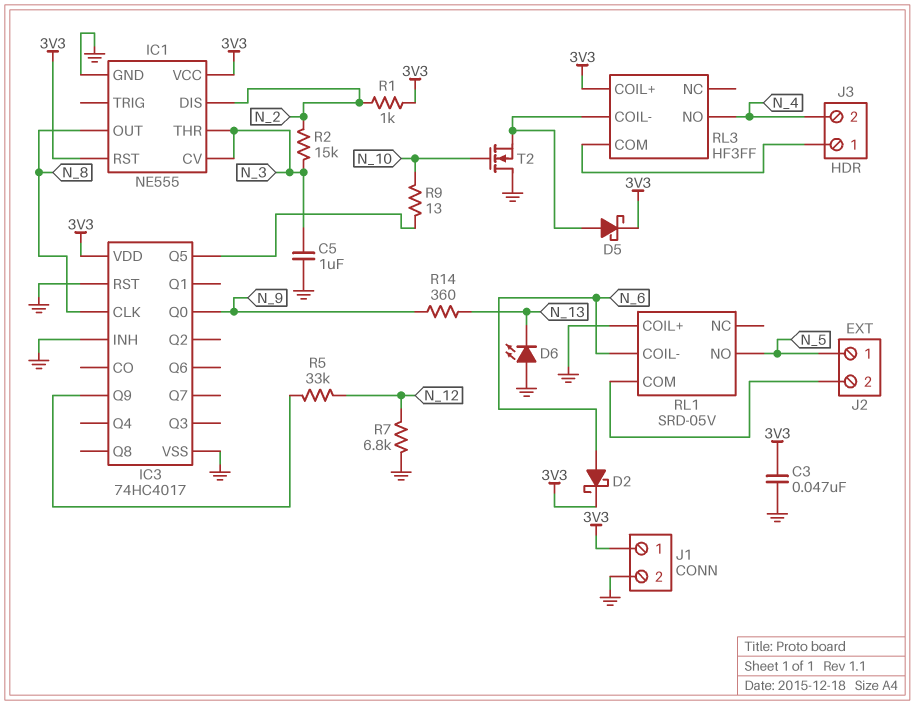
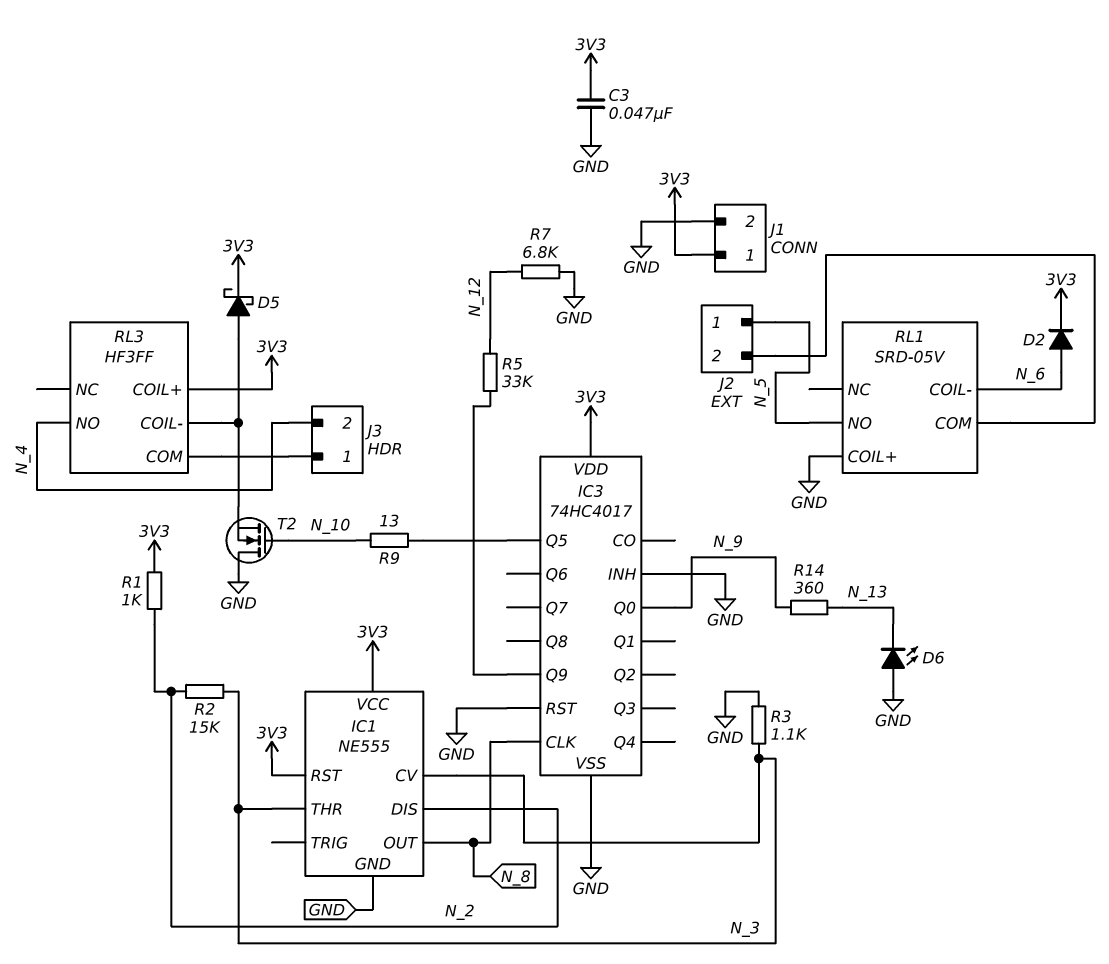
C5: 1uF (GND, N_3) -> none
D2: schottky (A N_6, K 3V3) -> diode (A N_6, K 3V3)
R3: none -> 1.1k (GND, N_3)

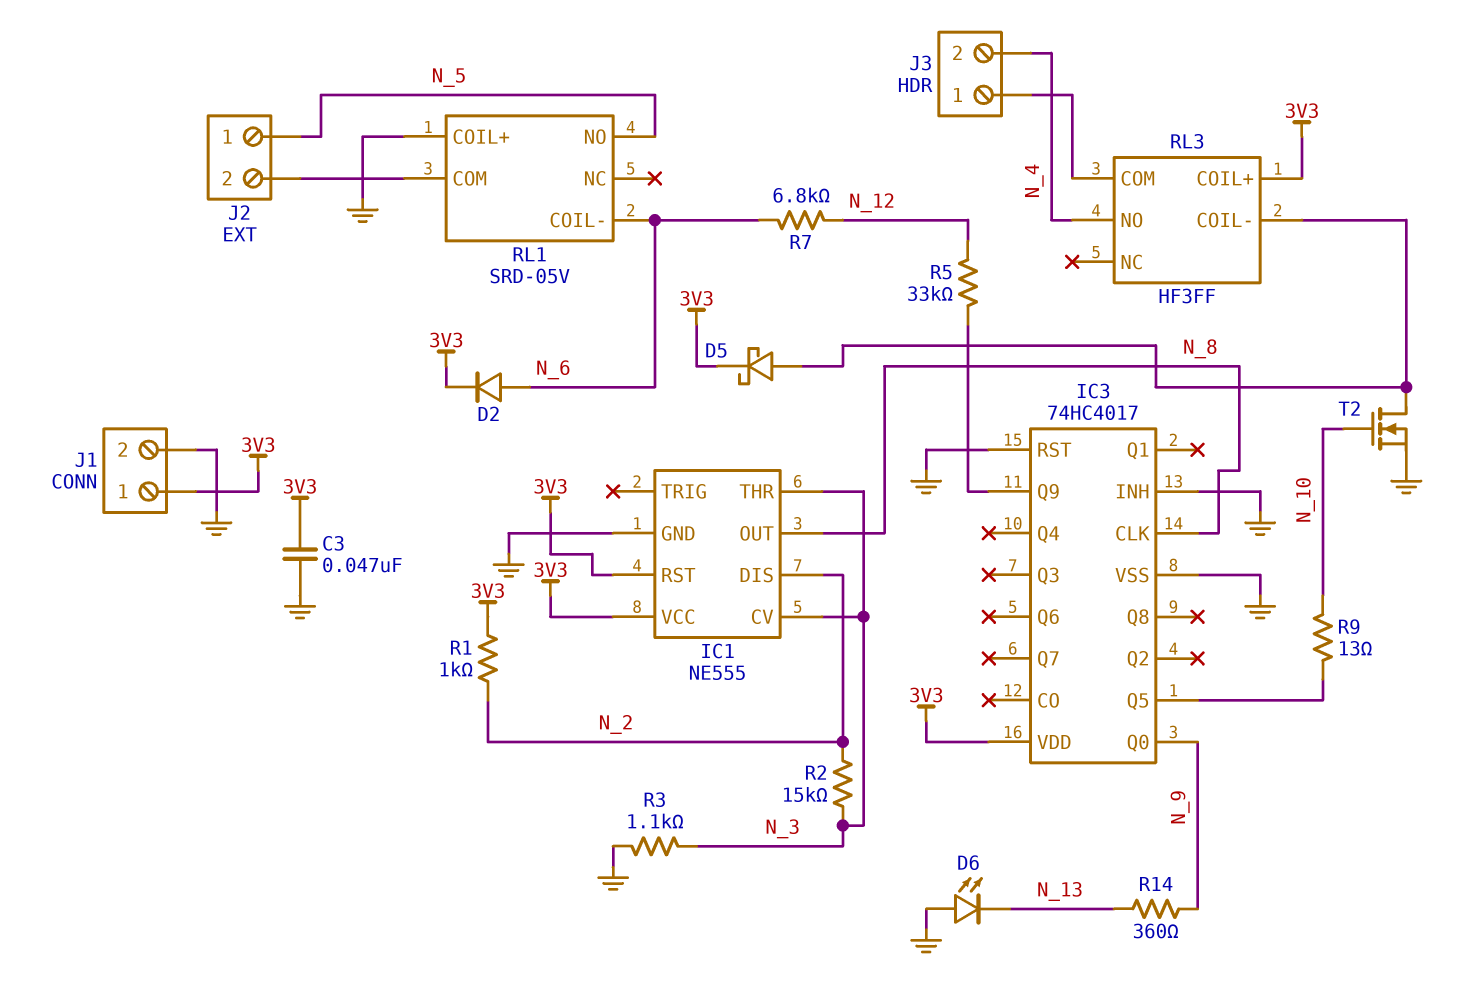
R7: 6.8k (GND, N_12) -> 6.8k (N_6, N_12)
T2: NMOS (G N_10, D GND, S RL3/COIL-) -> NMOS (G N_10, D RL3/COIL-, S GND)

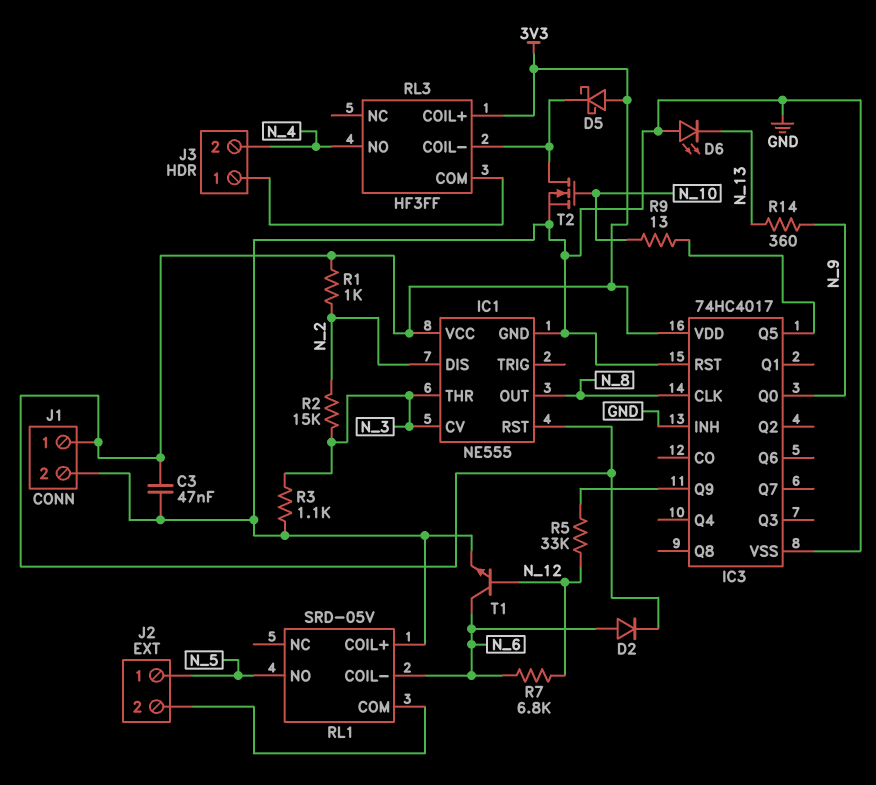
D5: schottky (A RL3/COIL-, K 3V3) -> schottky (A 3V3, K RL3/COIL-)
T1: none -> NPN (B N_12, C N_6, E GND)

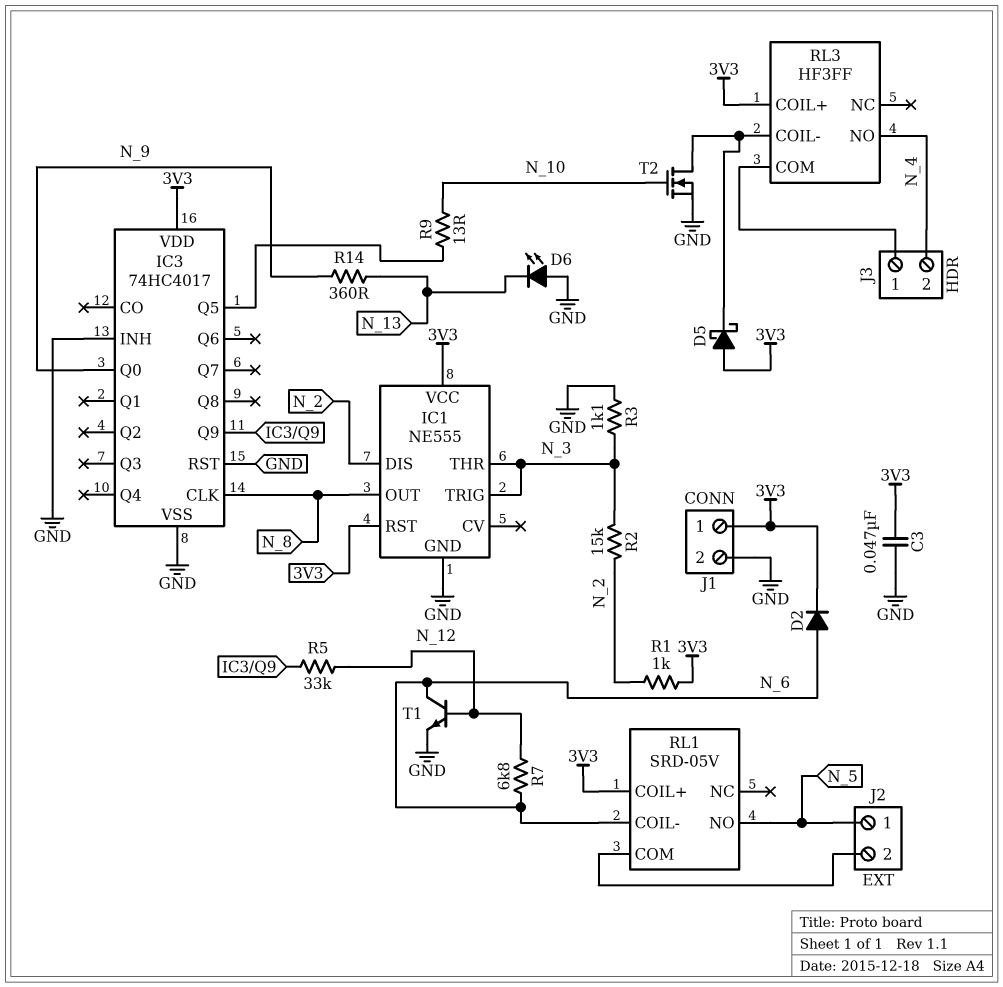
IC1 pin CV: N_3 -> none
IC1 pin TRIG: none -> N_3
RL1 pin COIL+: GND -> 3V3

